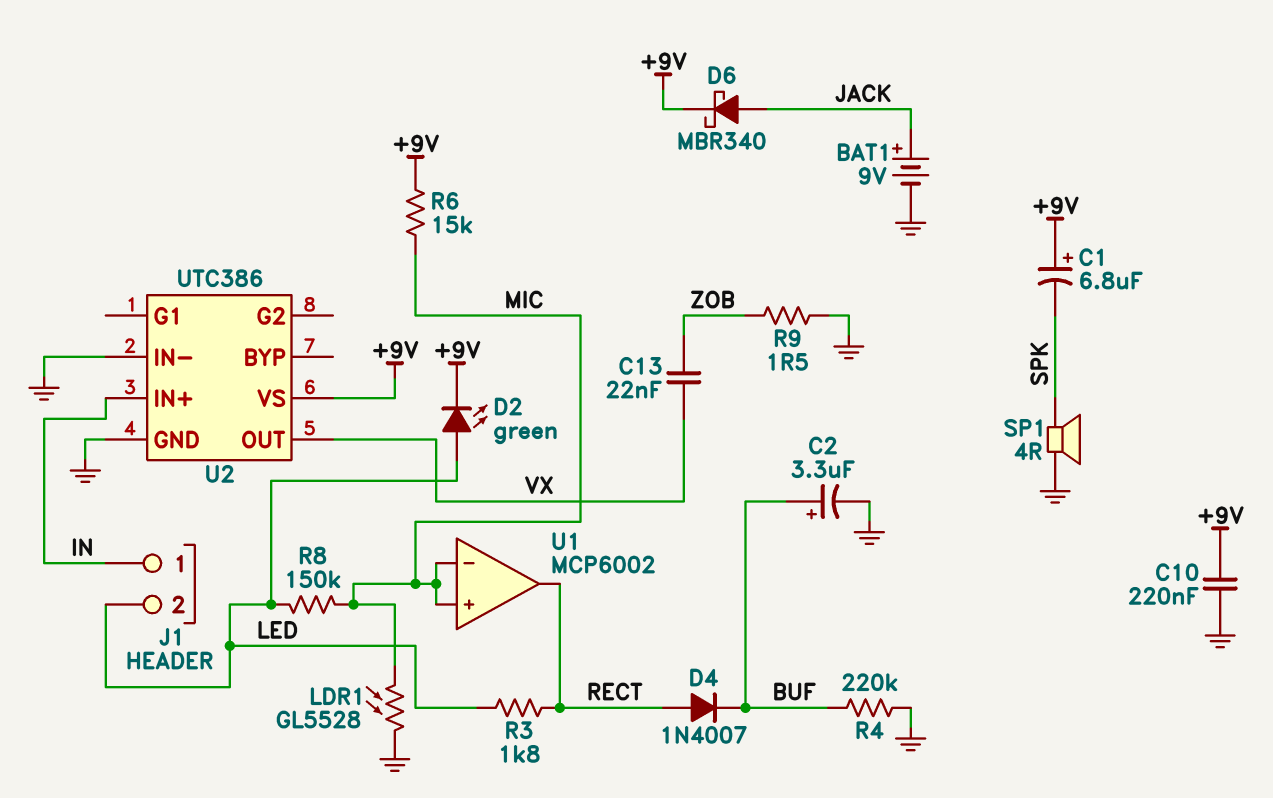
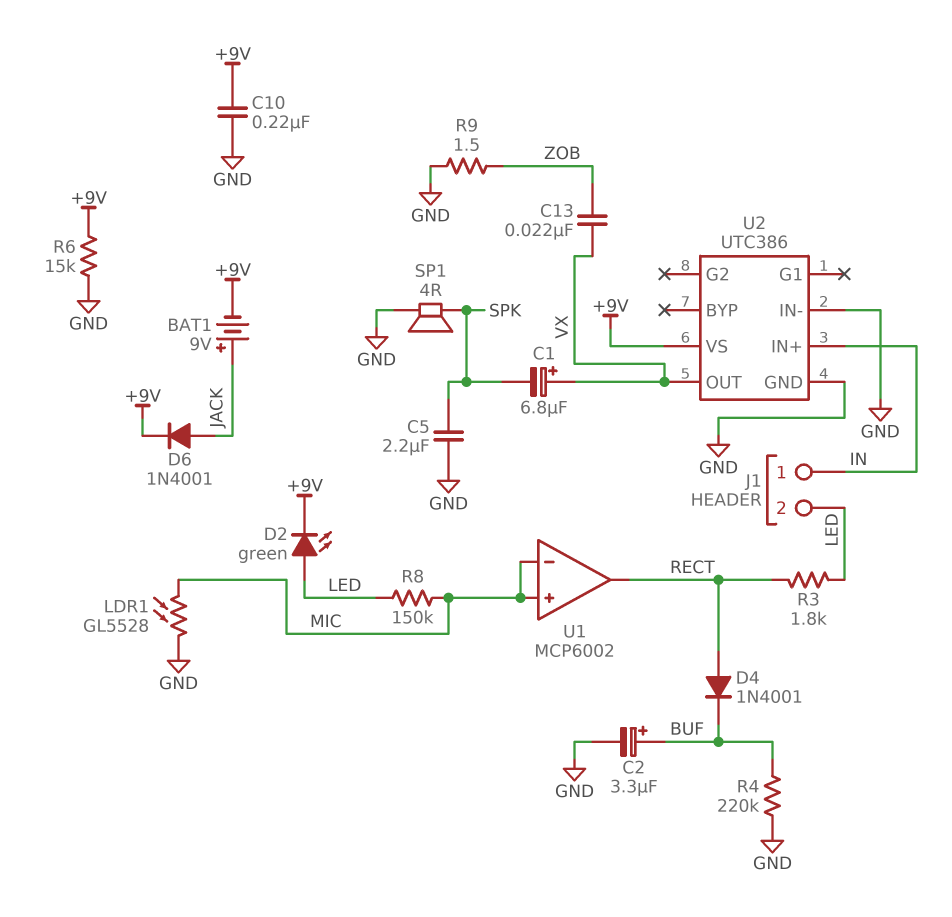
BAT1: 9V (plus JACK, minus GND) -> 9V (plus JACK, minus +9V)
C1: 6.8uF (plus +9V, minus SPK) -> 6.8uF (plus VX, minus SPK)
C5: none -> 2.2uF (GND, SPK)
D4: diode 1N4007 (A RECT, K BUF) -> diode 1N4001 (A RECT, K BUF)
D6: schottky MBR340 (A JACK, K +9V) -> diode 1N4001 (A JACK, K +9V)
R6: 15k (+9V, MIC) -> 15k (+9V, GND)

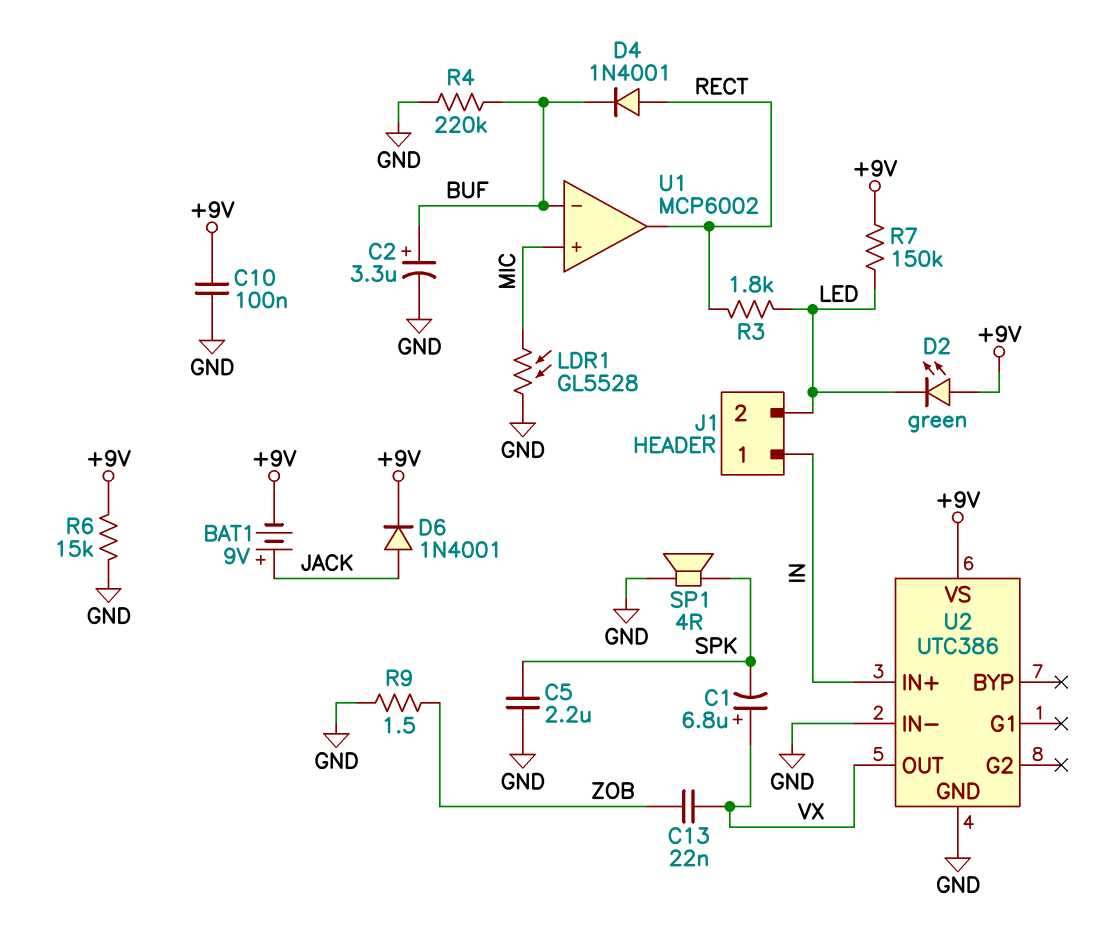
C10: 220nF (+9V, GND) -> 100nF (+9V, GND)
D2: LED green (A LED, K +9V) -> LED green (A +9V, K LED)
R7: none -> 150k (+9V, LED)
R8: 150k (LED, MIC) -> none
U1 pin in-: MIC -> BUF

